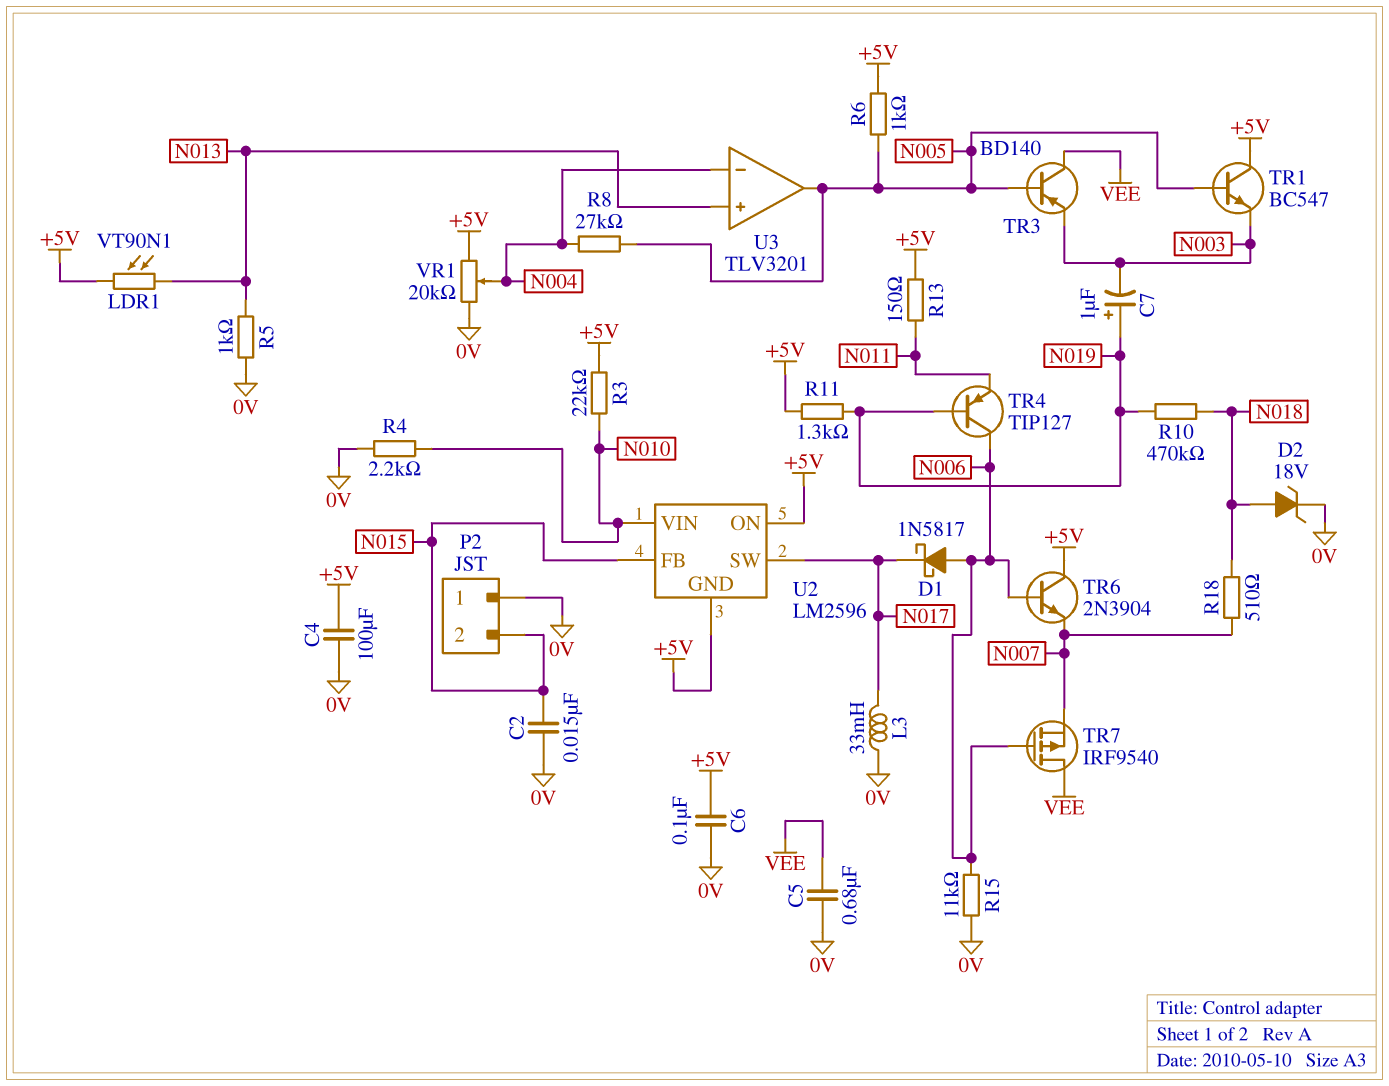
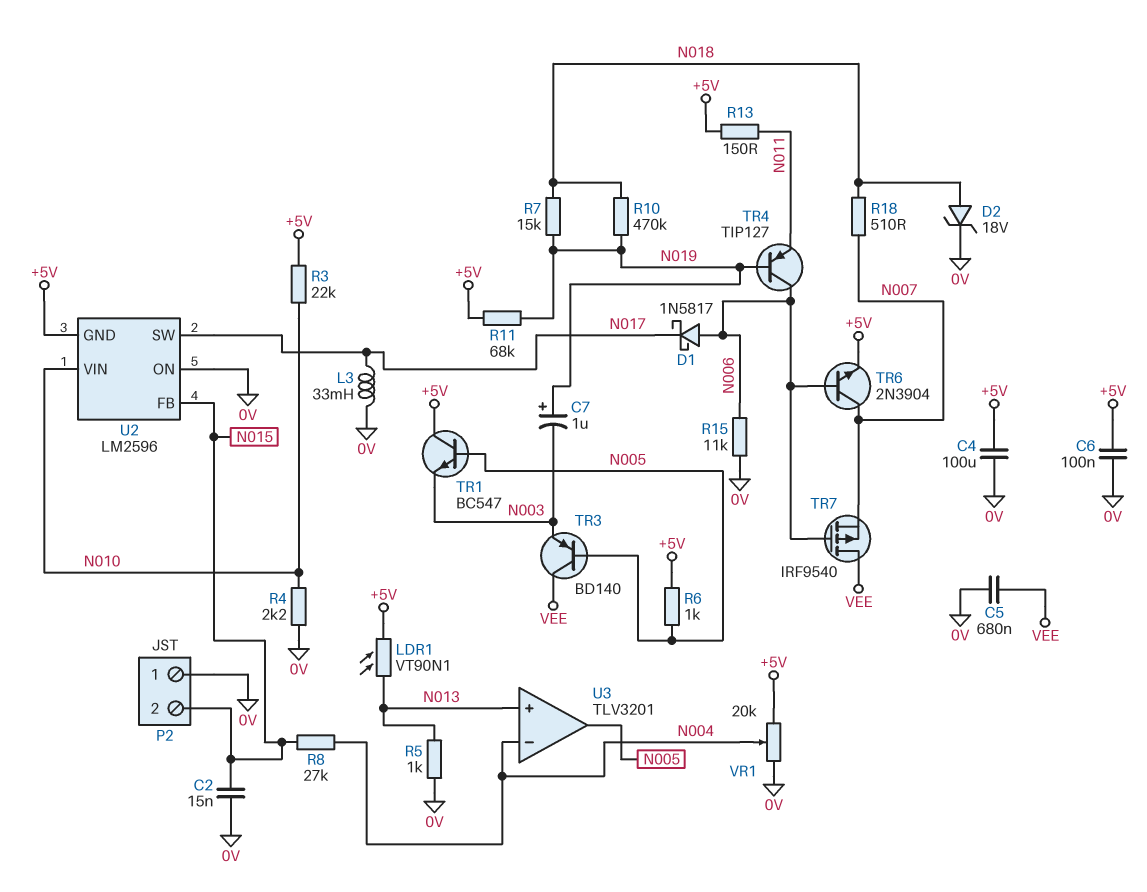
R7: none -> 15k (N018, N019)
R8: 27k (N004, N005) -> 27k (N004, N015)
R11: 1.3k (+5V, N019) -> 68k (+5V, N019)
TR6: NPN 2N3904 (B N006, C +5V, E N007) -> NPN 2N3904 (B N006, C N007, E +5V)
U2 pin ON: +5V -> 0V

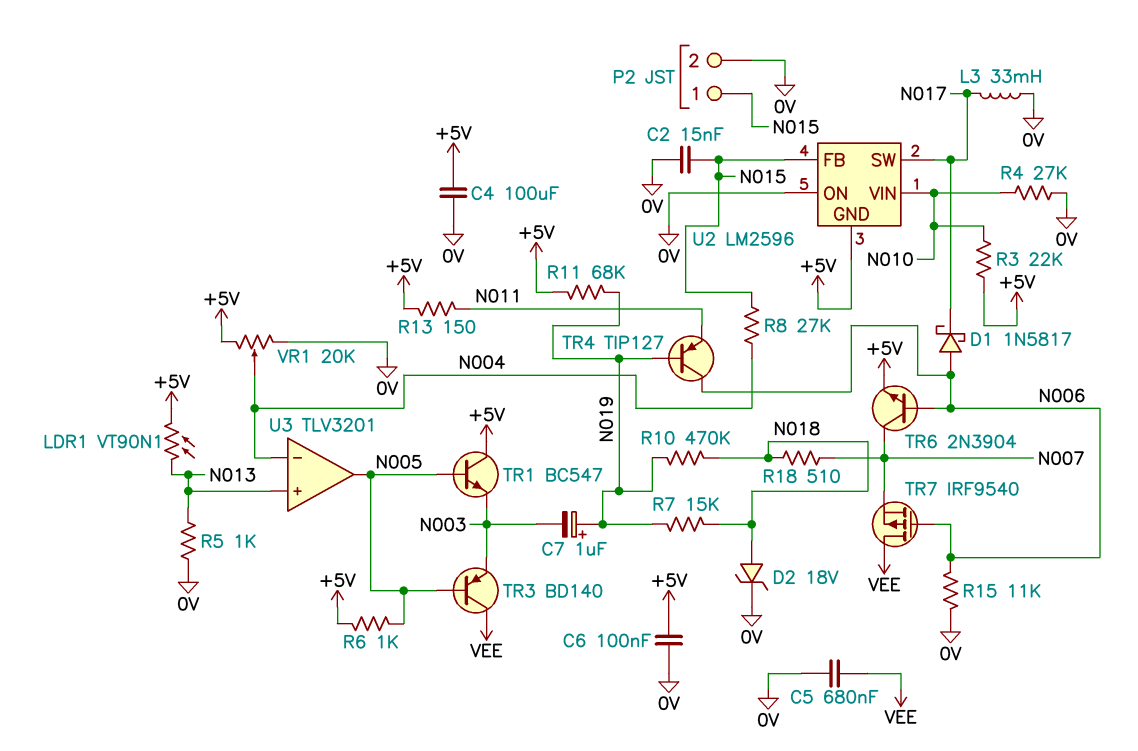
P2 pin 1: 0V -> N015
P2 pin 2: N015 -> 0V
R4: 2.2k (0V, N010) -> 27k (0V, N010)

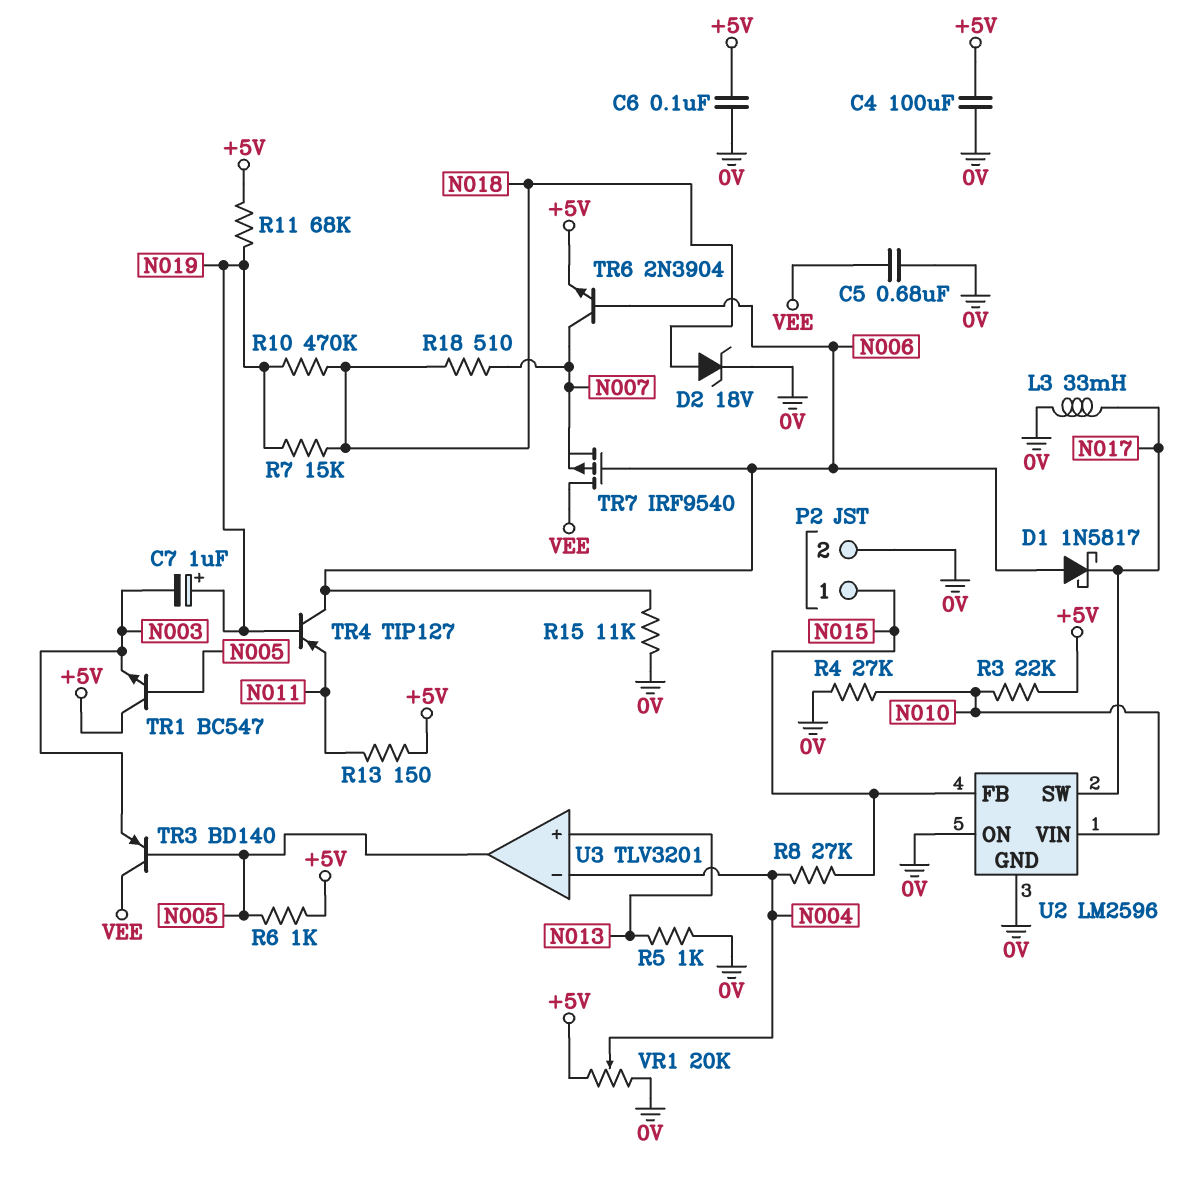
C2: 15nF (0V, N015) -> none
LDR1: VT90N1 (+5V, N013) -> none
U2 pin GND: +5V -> 0V

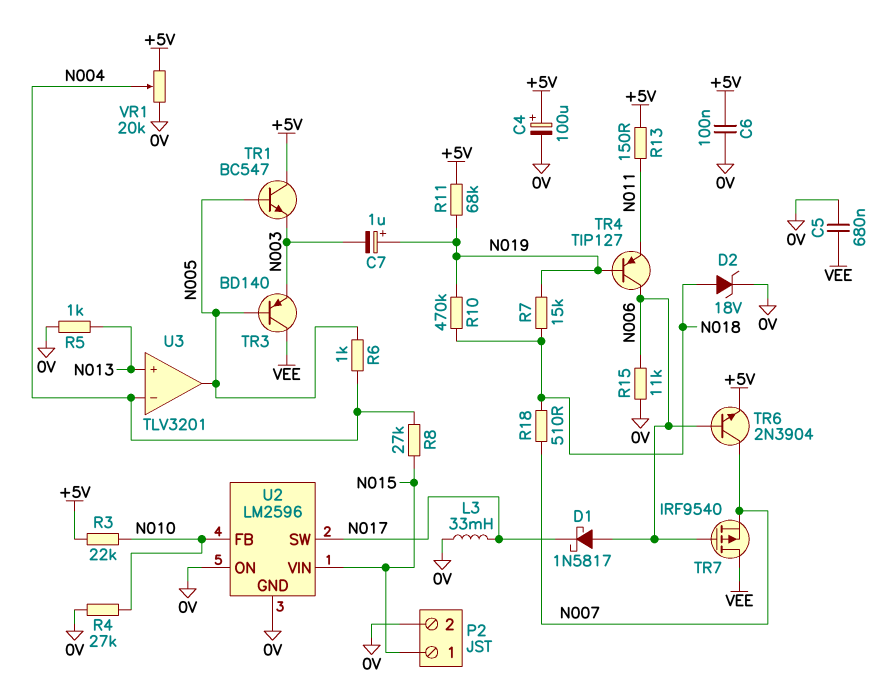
C4: 100uF (+5V, 0V) -> 100uF (plus +5V, minus 0V)
R6: 1k (+5V, N005) -> 1k (N004, N005)
U2 pin FB: N015 -> N010
U2 pin VIN: N010 -> N015

